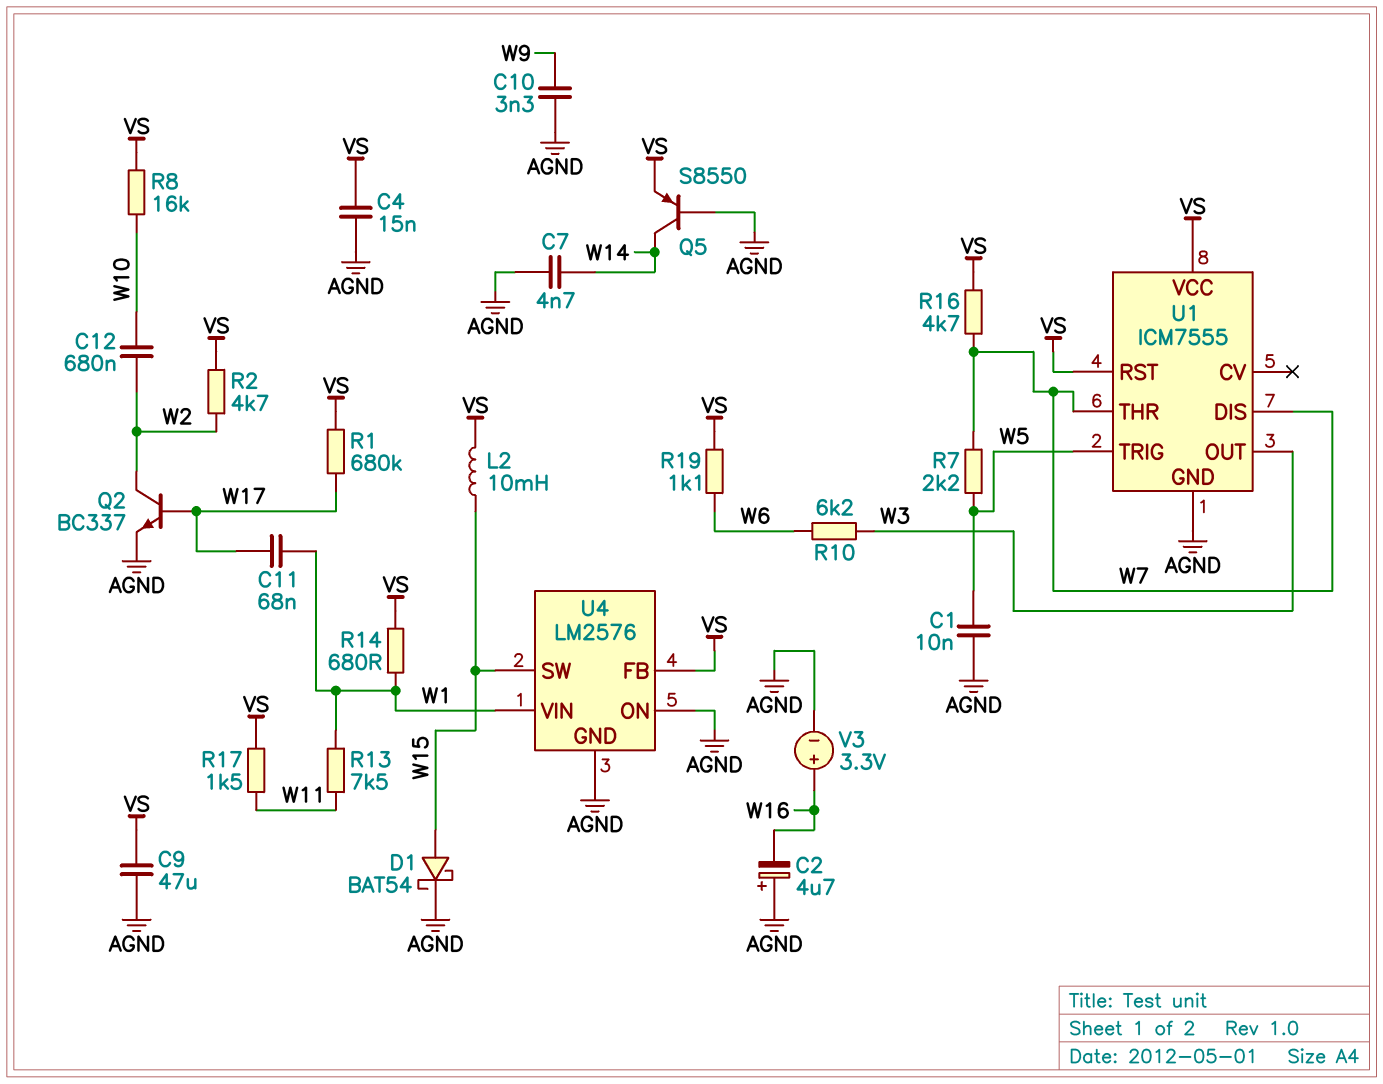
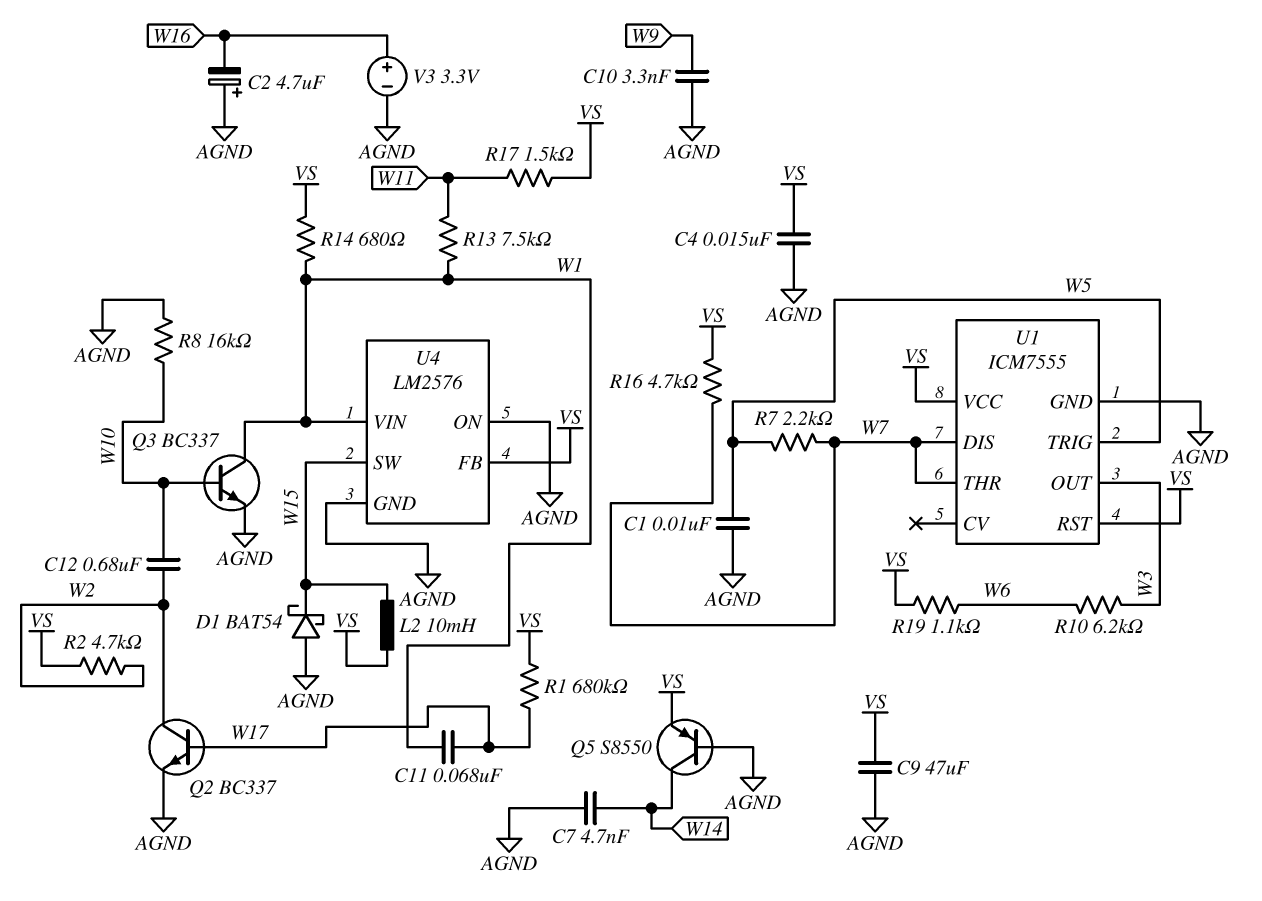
D1: schottky BAT54 (A W15, K AGND) -> schottky BAT54 (A AGND, K W15)
Q3: none -> NPN BC337 (B W10, C W1, E AGND)
R8: 16k (VS, W10) -> 16k (AGND, W10)

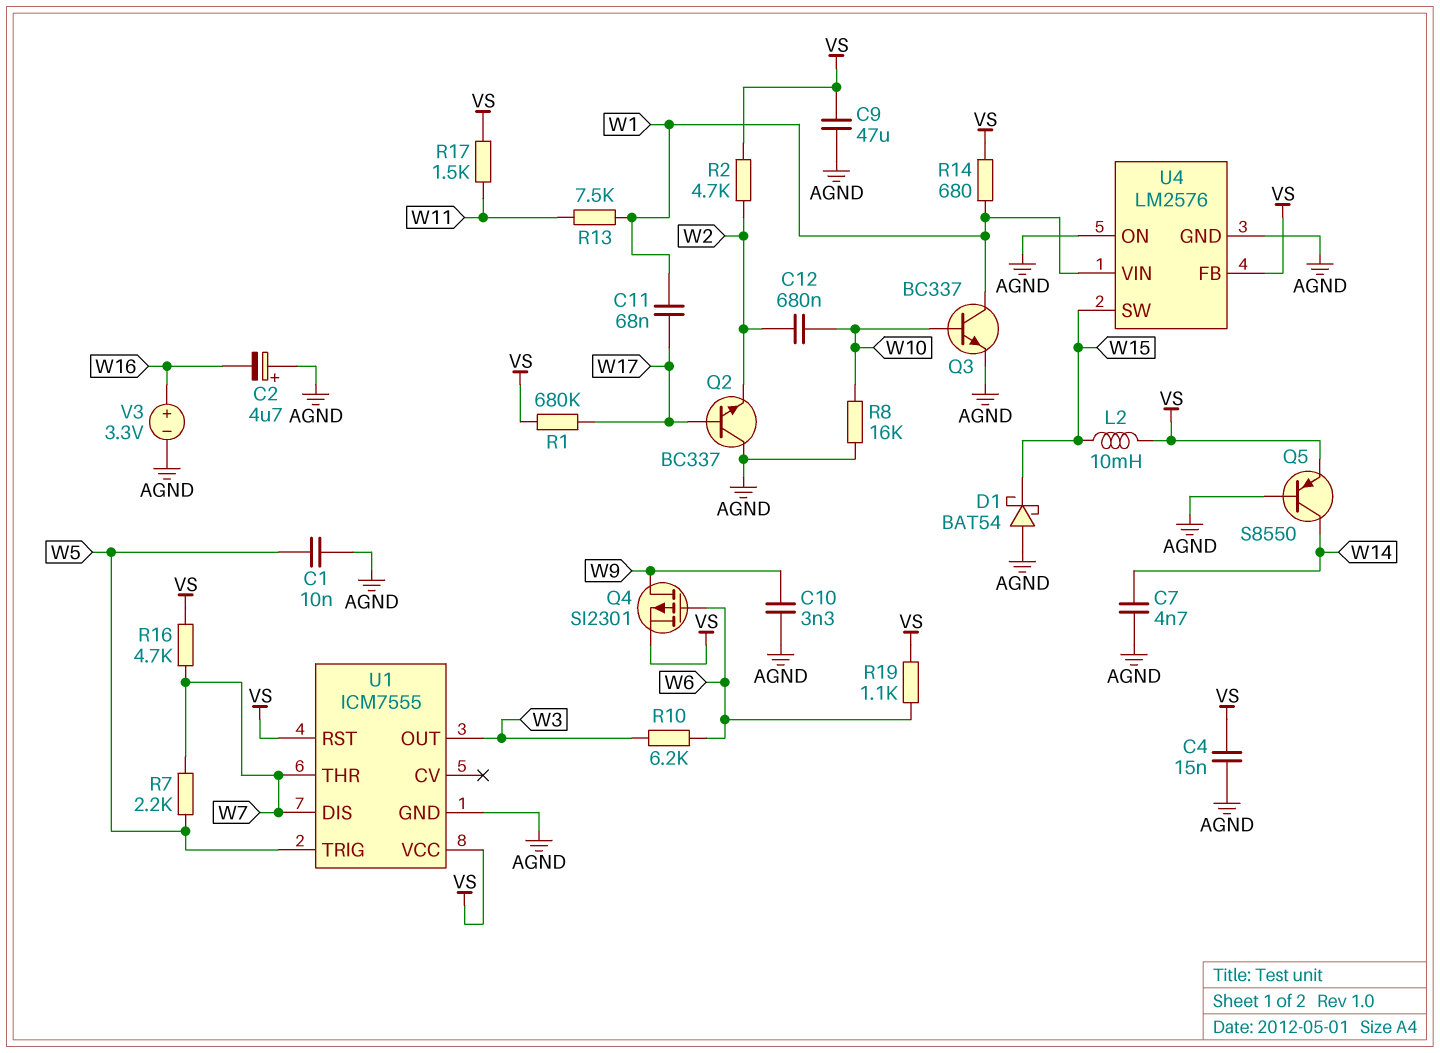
Q2: NPN BC337 (B W17, C W2, E AGND) -> NPN BC337 (B W17, C AGND, E W2)
Q4: none -> PMOS SI2301 (G W6, D W9, S VS)

